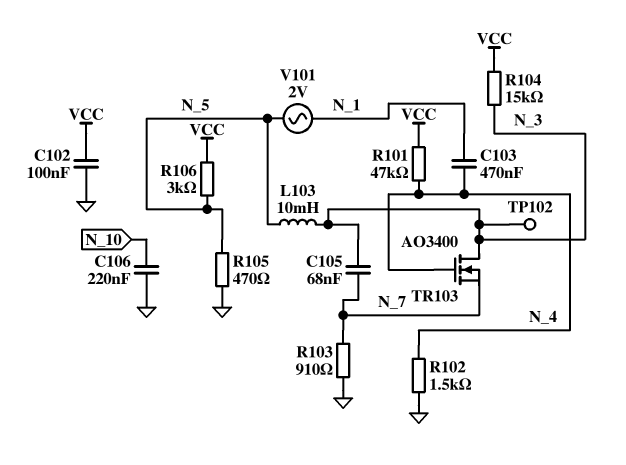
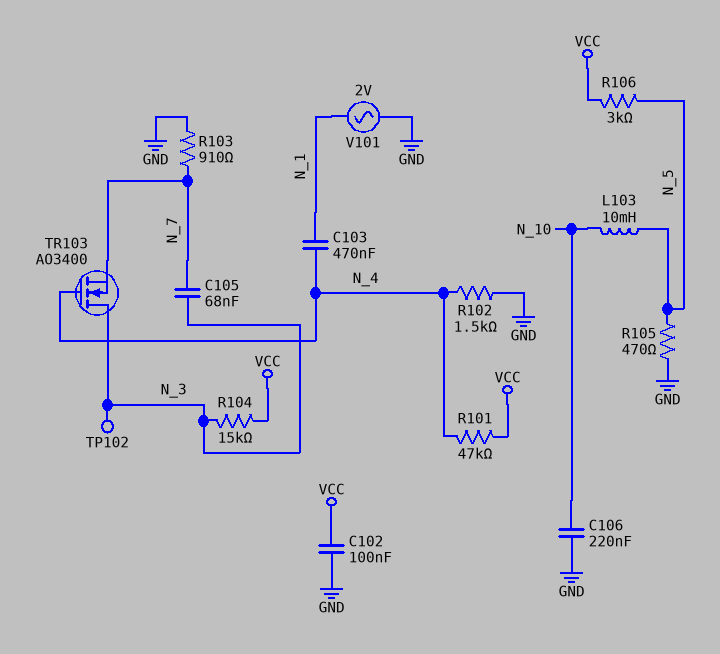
L103: 10mH (N_3, N_5) -> 10mH (N_5, N_10)
V101: AC 2V (N_1, N_5) -> AC 2V (GND, N_1)

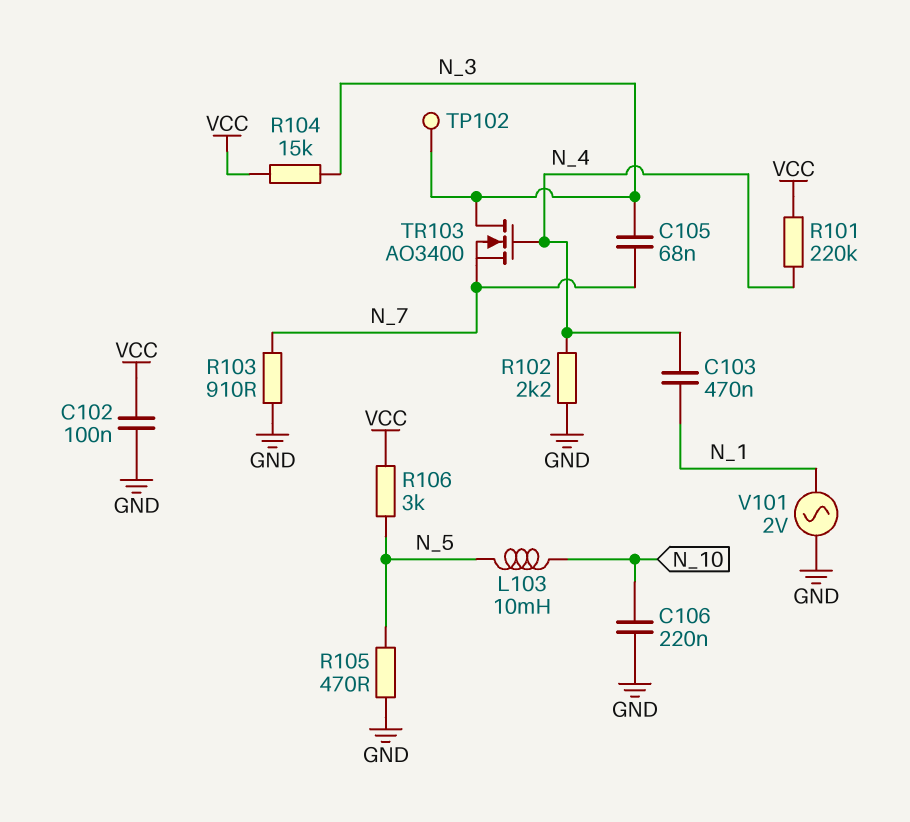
R101: 47k (N_4, VCC) -> 220k (N_4, VCC)
R102: 1.5k (GND, N_4) -> 2.2k (GND, N_4)

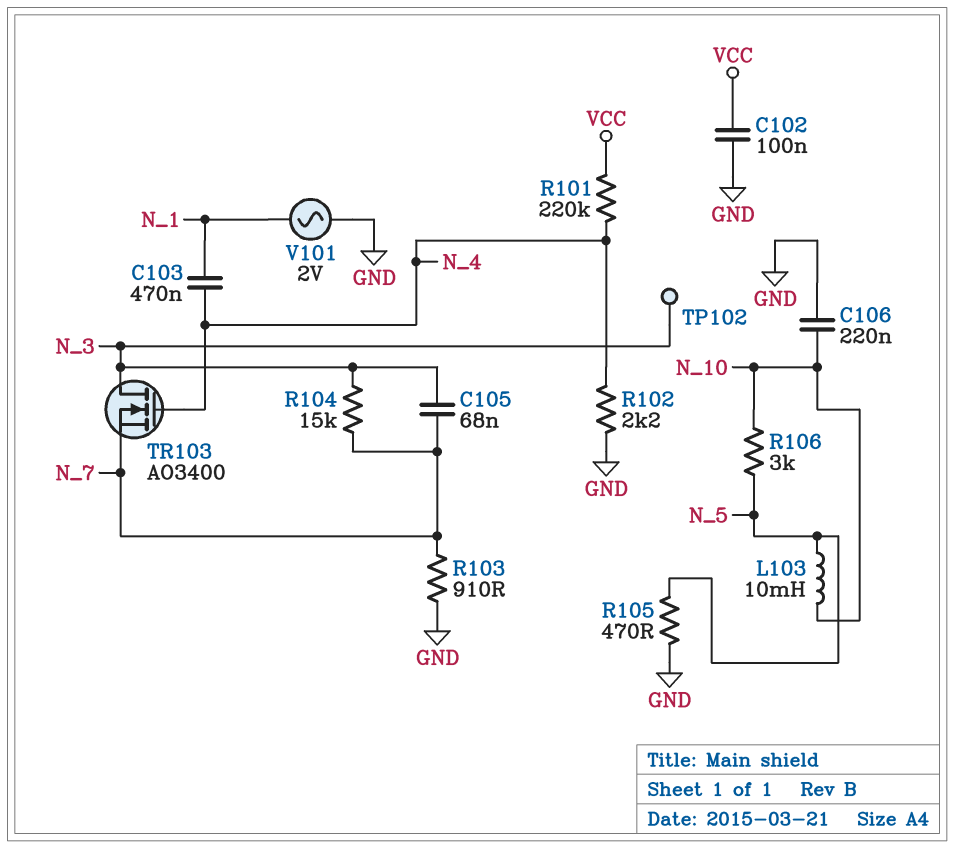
R104: 15k (N_3, VCC) -> 15k (N_3, N_7)
R106: 3k (N_5, VCC) -> 3k (N_5, N_10)

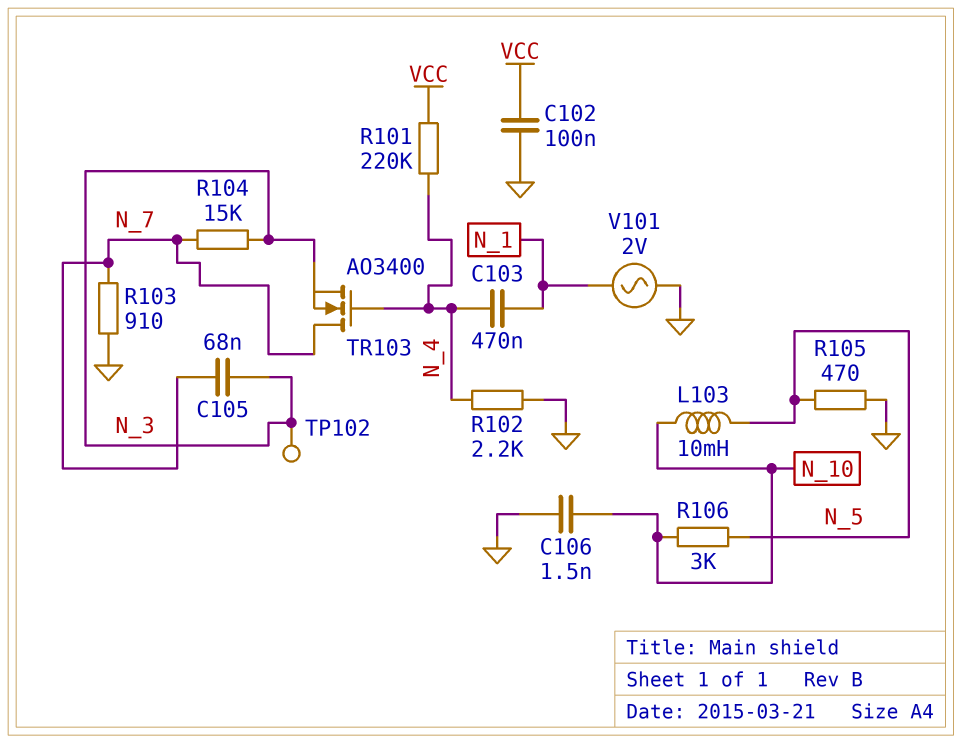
C106: 220nF (GND, N_10) -> 1.5nF (GND, N_10)
TR103: NMOS AO3400 (G N_4, D N_3, S N_7) -> NMOS AO3400 (G N_4, D N_7, S N_3)

